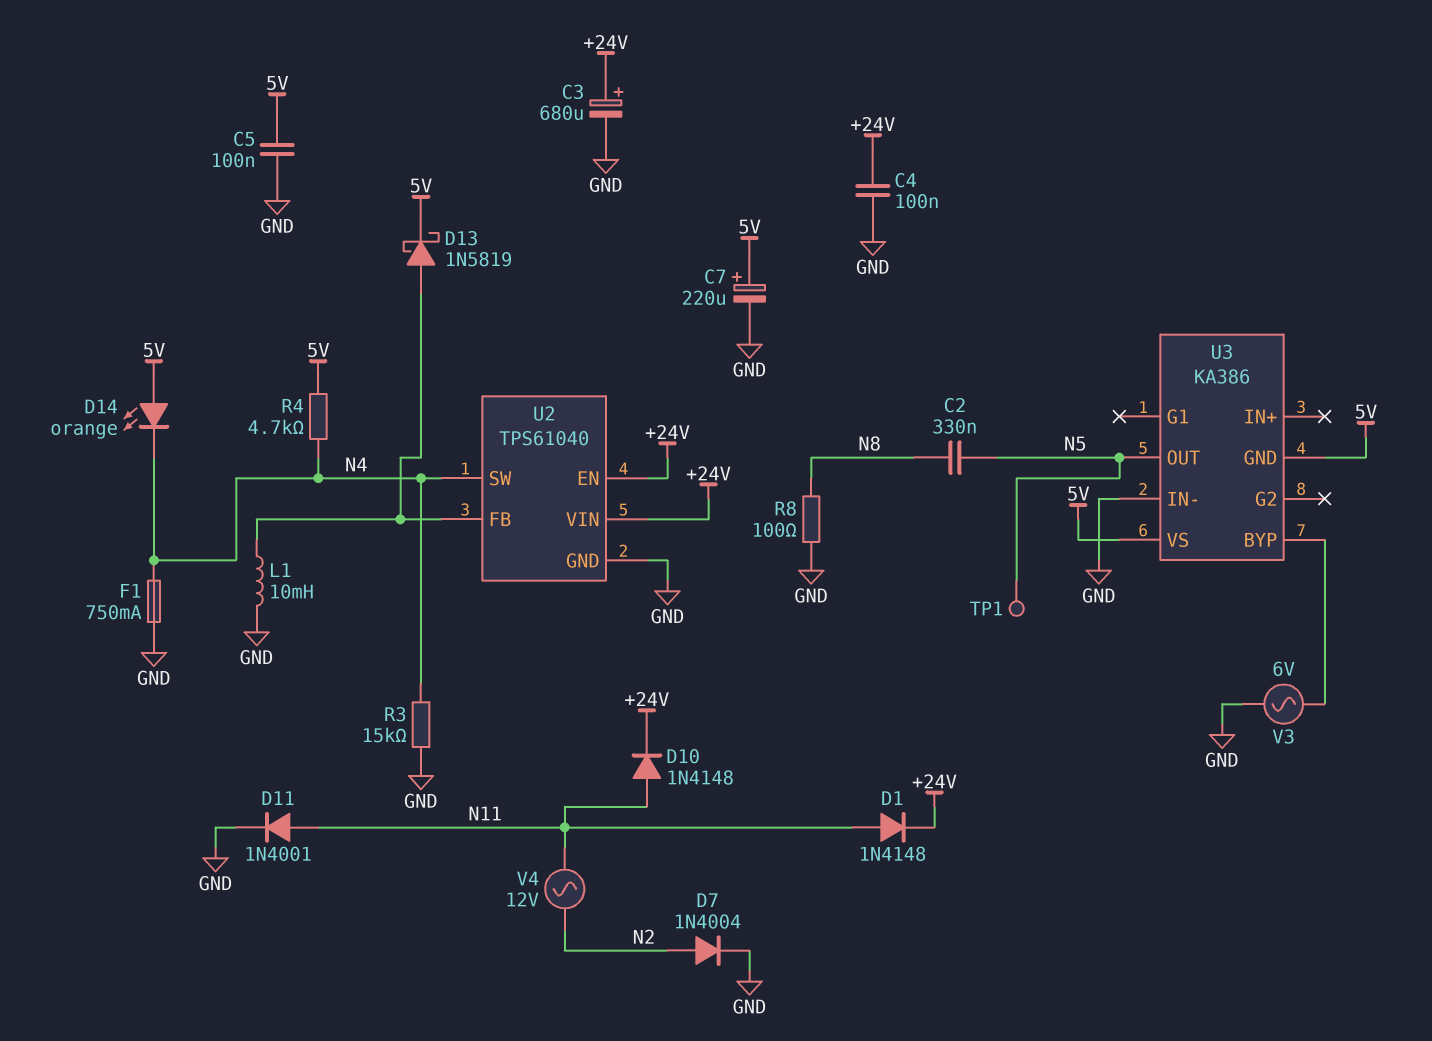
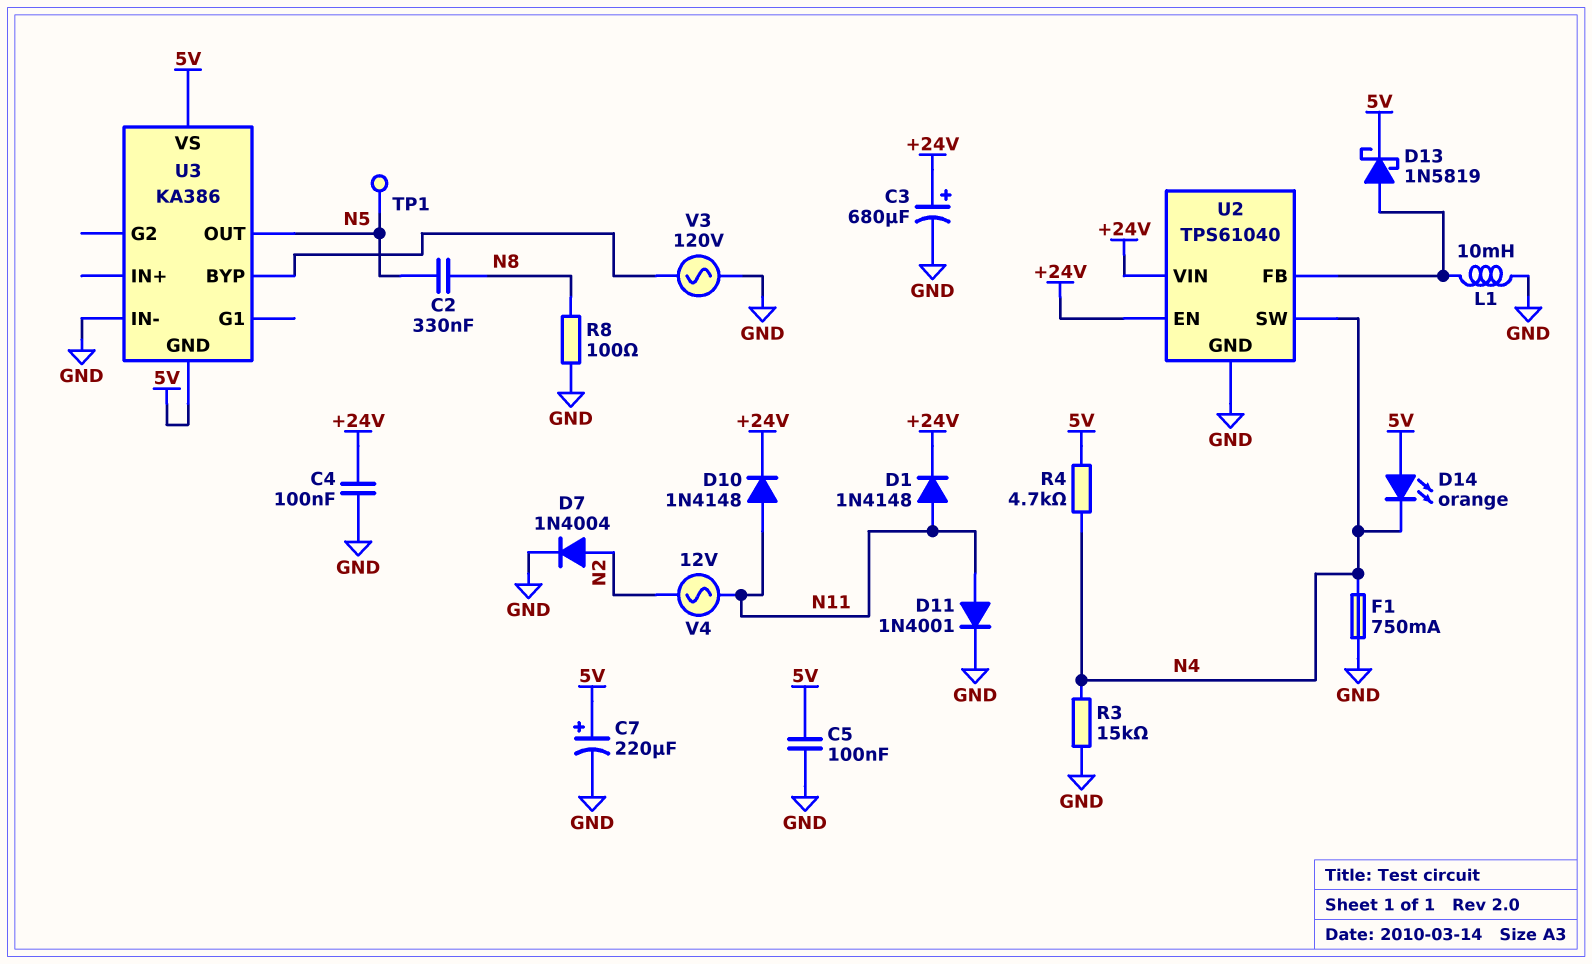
V3: AC 6V (GND, U3/BYP) -> AC 120V (GND, U3/BYP)

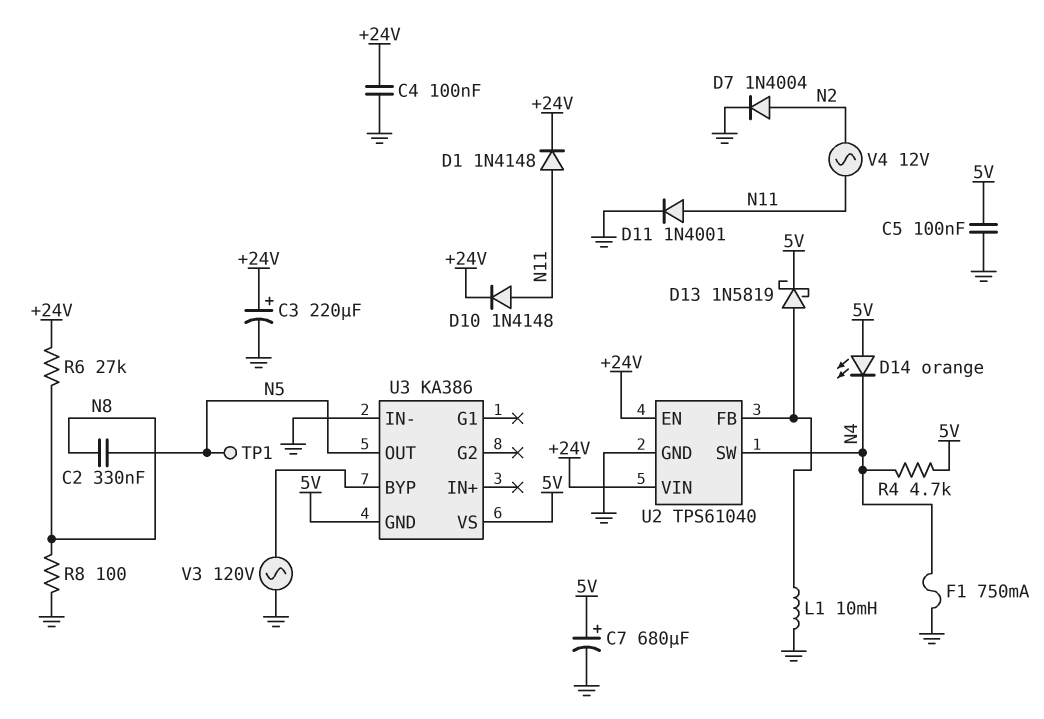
C3: 680uF (plus +24V, minus GND) -> 220uF (plus +24V, minus GND)
C7: 220uF (plus 5V, minus GND) -> 680uF (plus 5V, minus GND)
R3: 15k (GND, N4) -> none
R6: none -> 27k (+24V, N8)

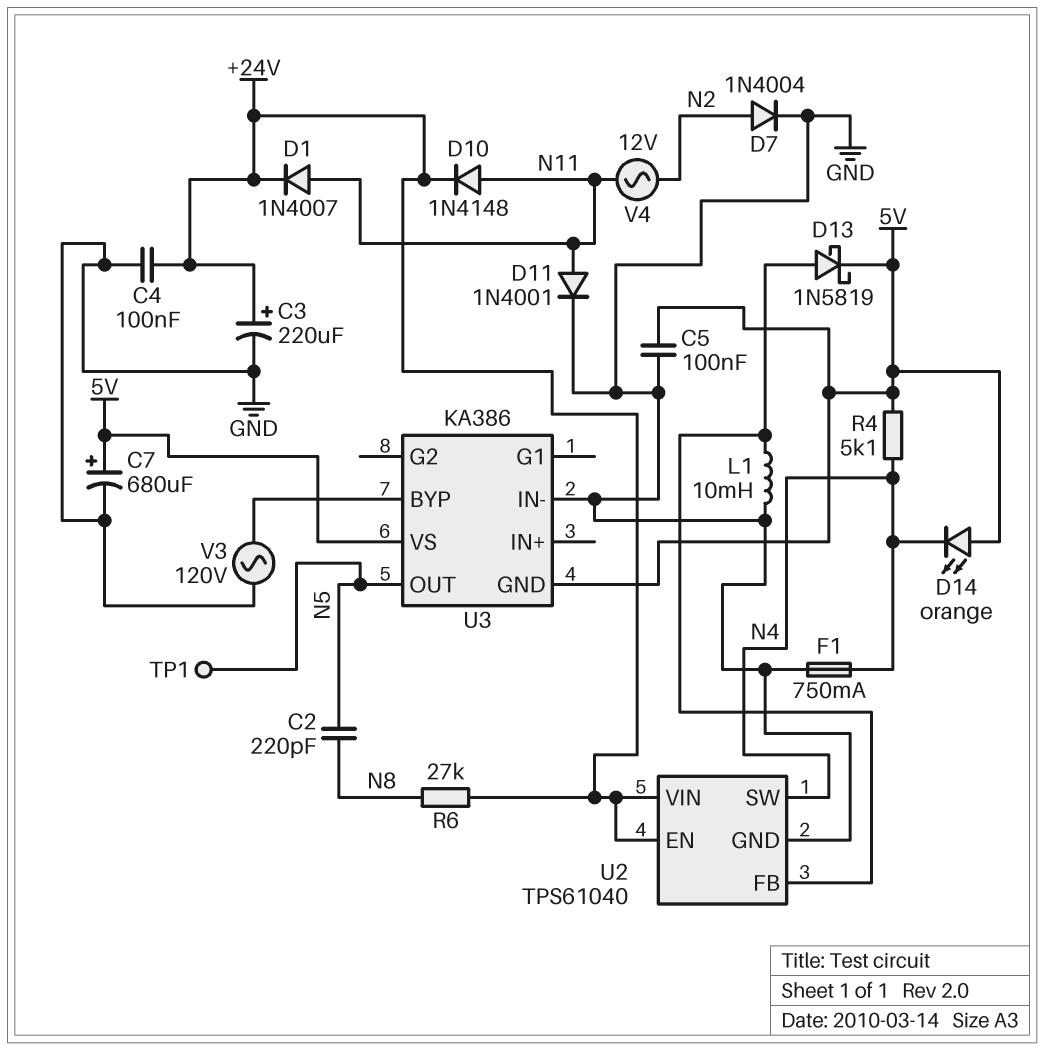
C2: 330nF (N5, N8) -> 220pF (N5, N8)
D1: diode 1N4148 (A N11, K +24V) -> diode 1N4007 (A N11, K +24V)
R4: 4.7k (5V, N4) -> 5.1k (5V, N4)
R8: 100 (GND, N8) -> none

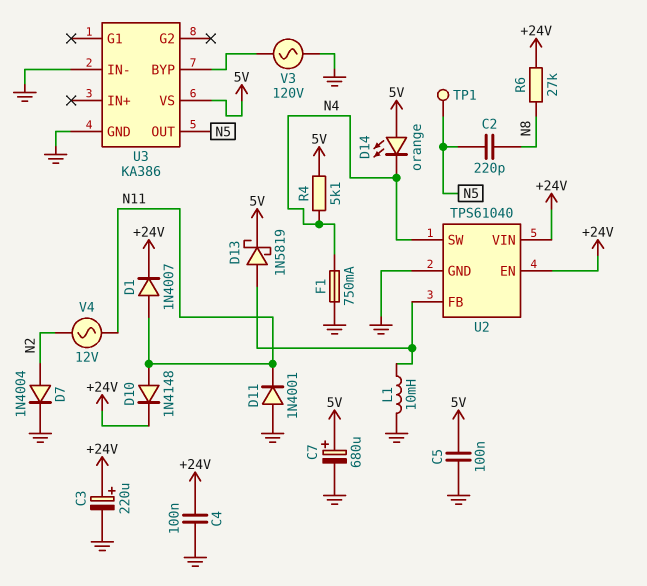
D11: diode 1N4001 (A N11, K GND) -> diode 1N4001 (A GND, K N11)
U3 pin GND: 5V -> GND

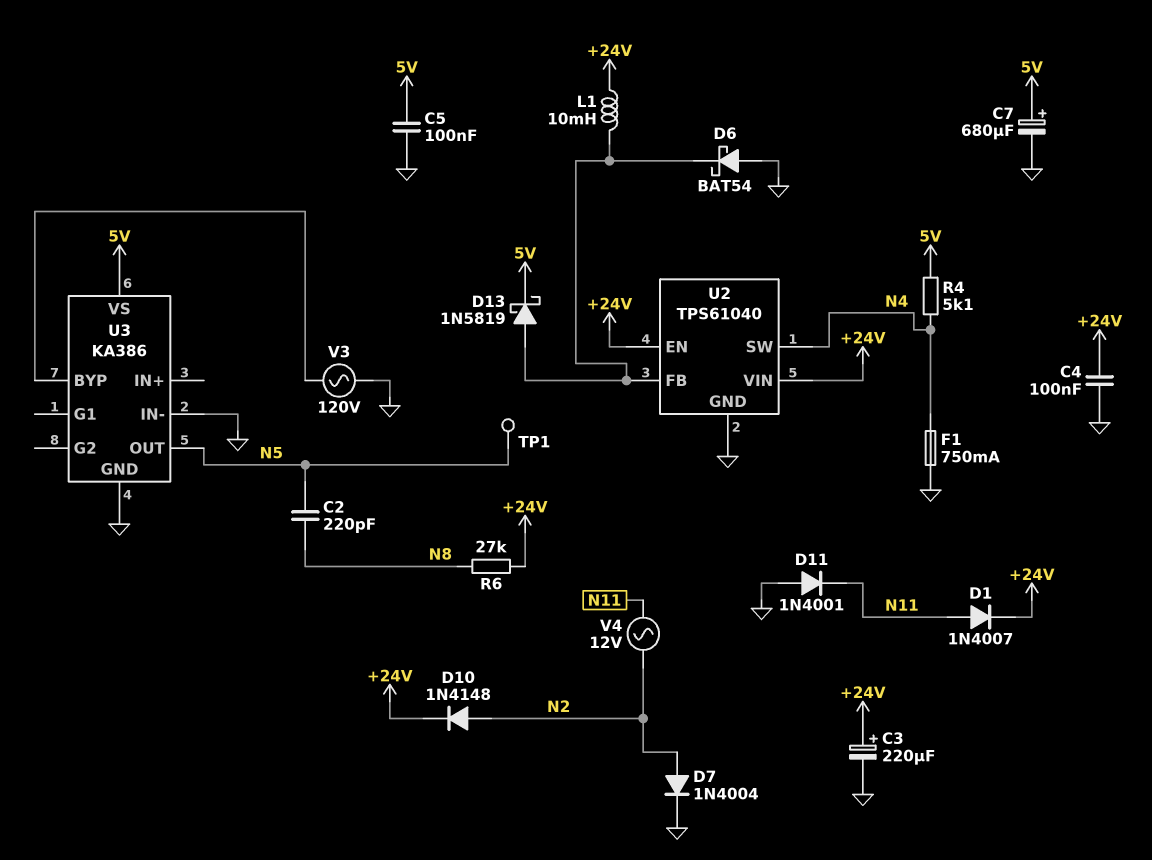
D6: none -> schottky BAT54 (A GND, K U2/FB)
D10: diode 1N4148 (A N11, K +24V) -> diode 1N4148 (A N2, K +24V)
D14: LED orange (A 5V, K N4) -> none
L1: 10mH (GND, U2/FB) -> 10mH (+24V, U2/FB)

